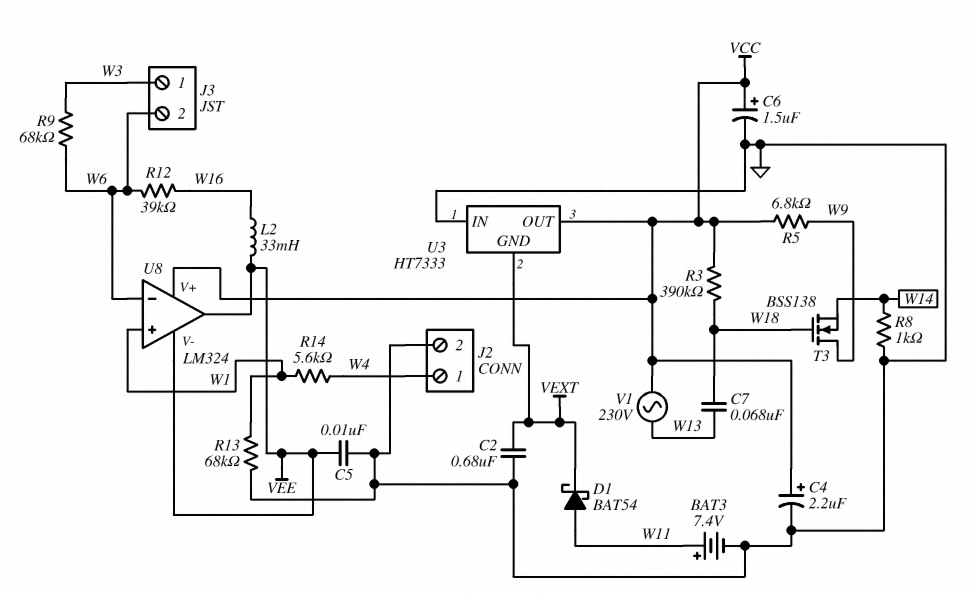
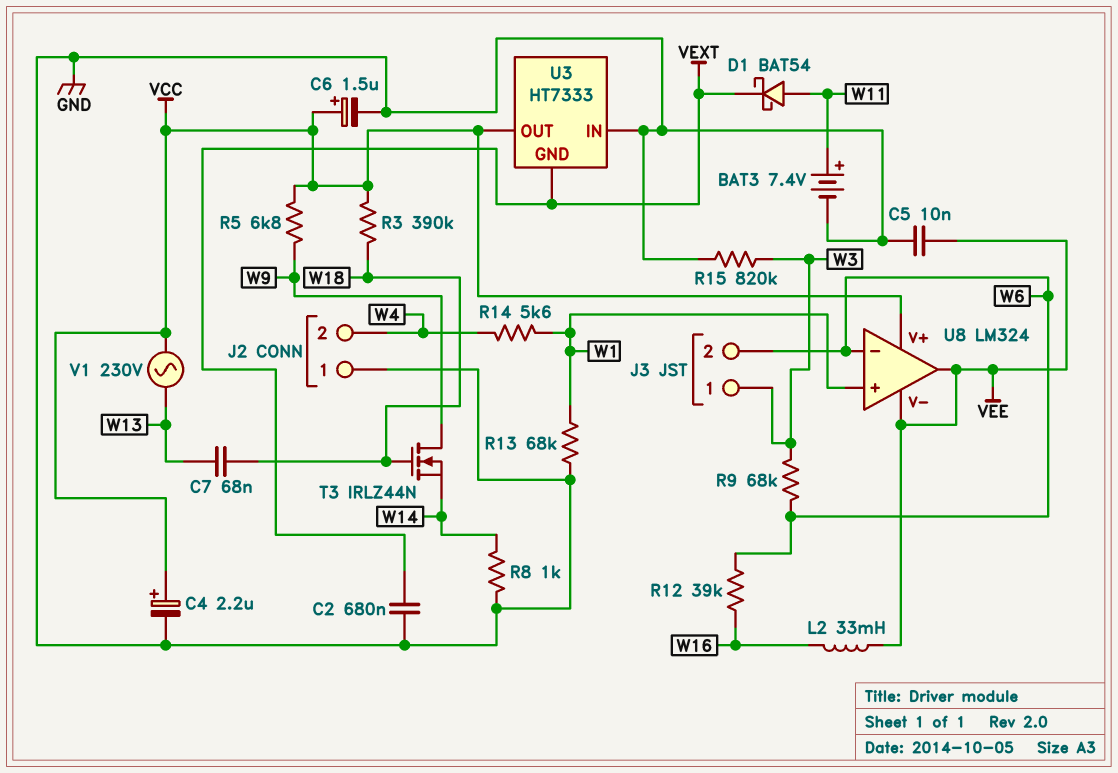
J2 pin 1: W4 -> GND
J2 pin 2: GND -> W4
R15: none -> 820k (GND, W3)
T3: NMOS BSS138 (G W18, D W9, S W14) -> NMOS IRLZ44N (G W18, D W9, S W14)

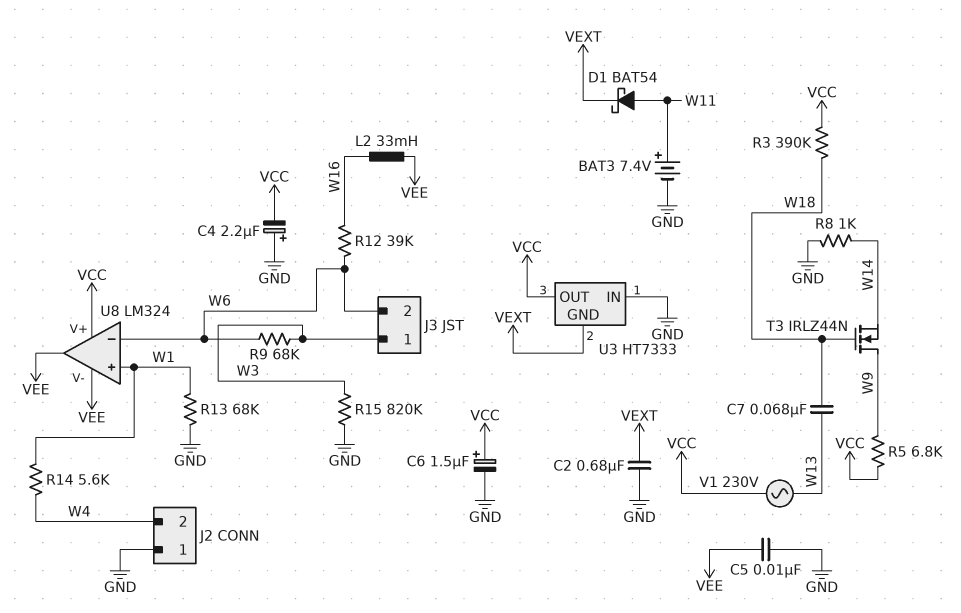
C4: 2.2uF (plus VCC, minus GND) -> 2.2uF (plus GND, minus VCC)

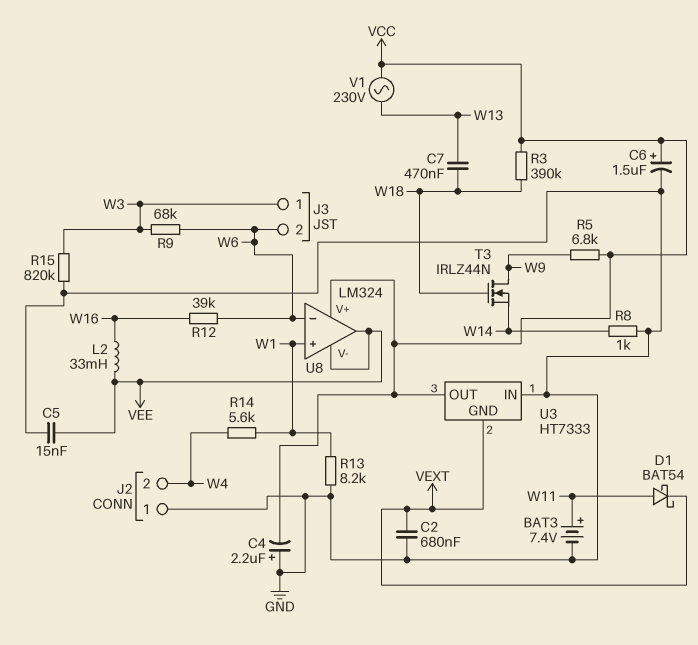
C5: 10nF (GND, VEE) -> 15nF (GND, VEE)
C7: 68nF (W13, W18) -> 470nF (W13, W18)
R13: 68k (GND, W1) -> 8.2k (GND, W1)

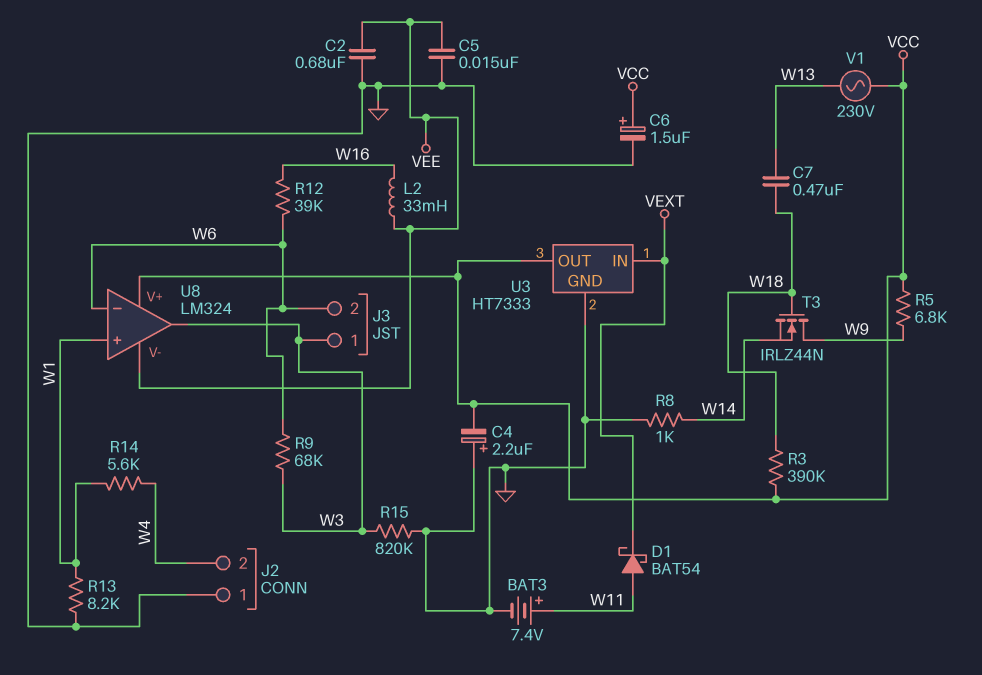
C2: 680nF (GND, VEXT) -> 680nF (GND, VEE)
U3 pin GND: VEXT -> GND
U3 pin IN: GND -> VEXT
U8 pin out: VEE -> W3

